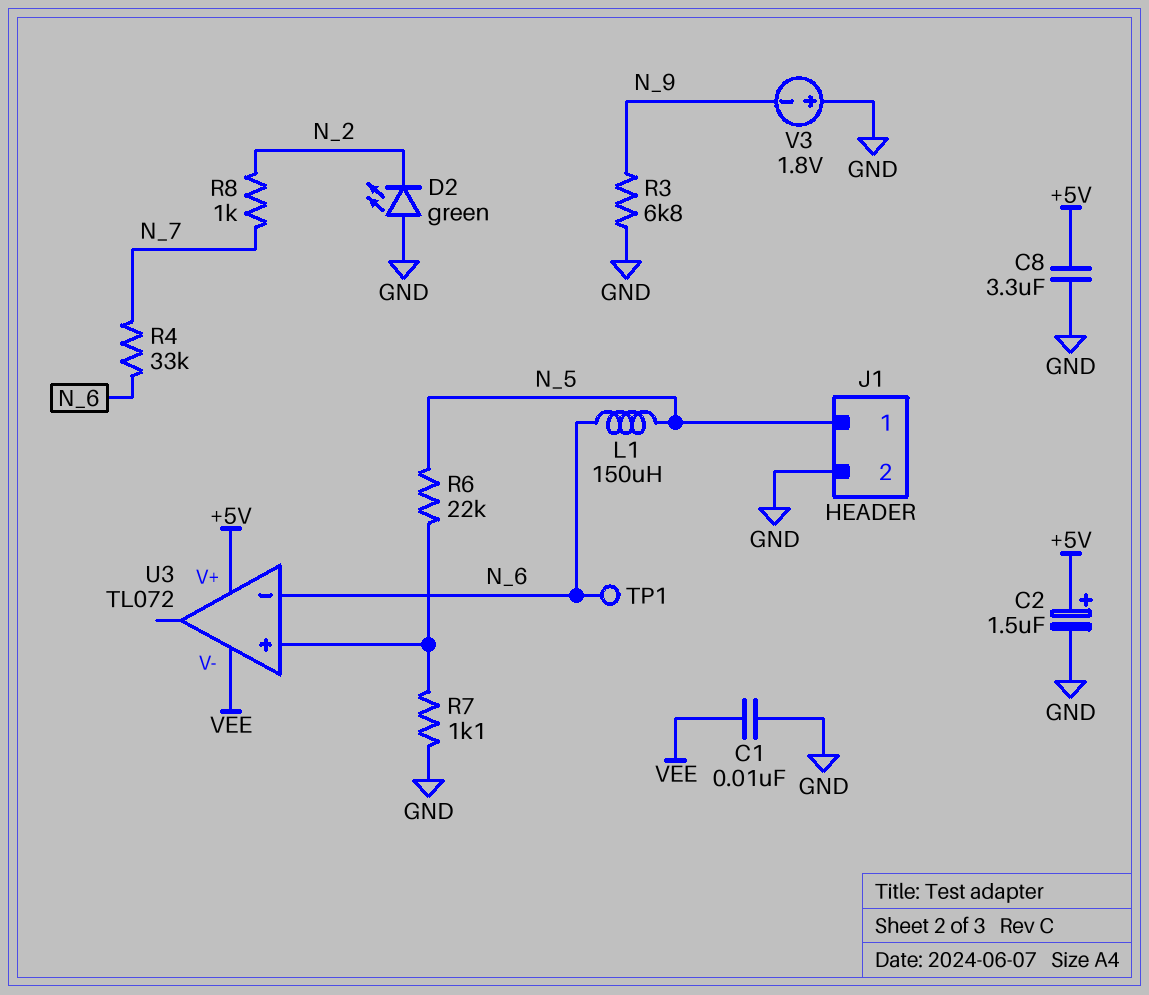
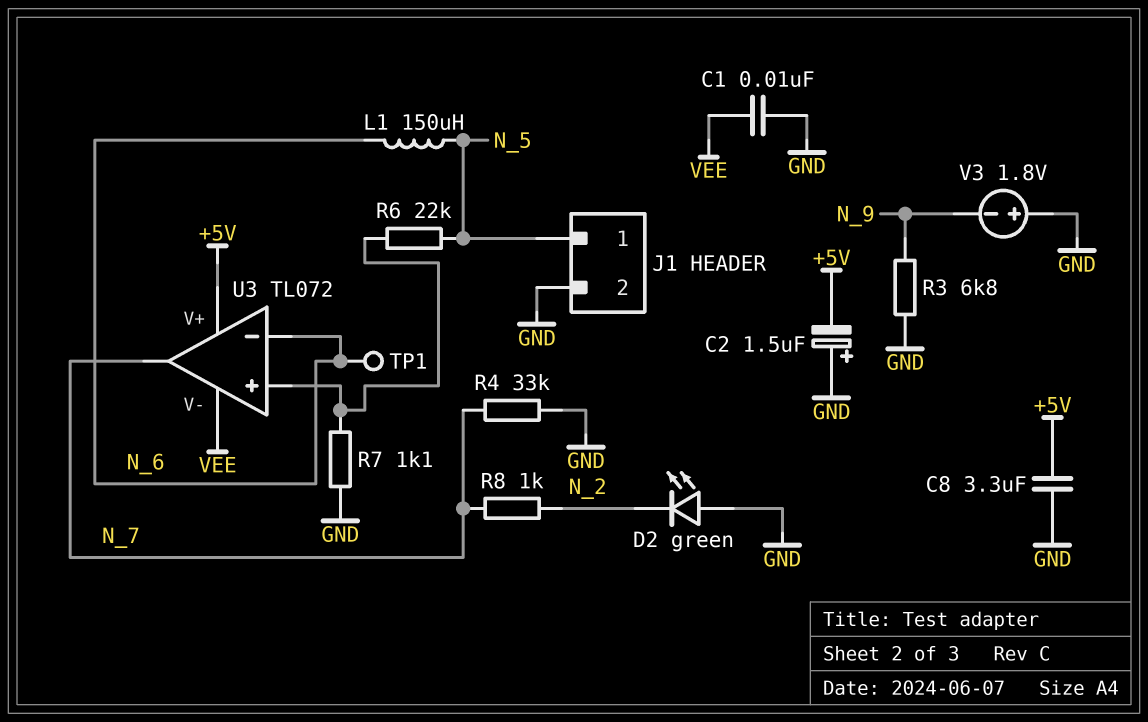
C2: 1.5uF (plus +5V, minus GND) -> 1.5uF (plus GND, minus +5V)
R4: 33k (N_6, N_7) -> 33k (GND, N_7)
U3 pin out: none -> N_7

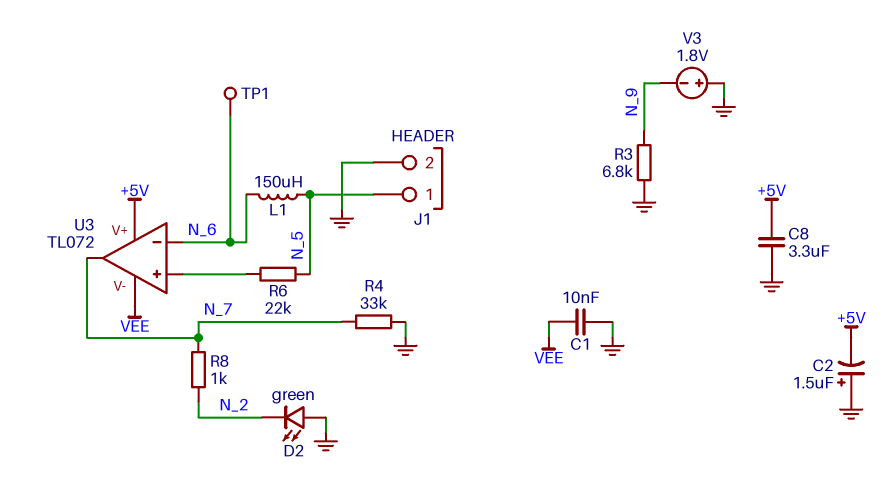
R7: 1.1k (GND, U3/in+) -> none

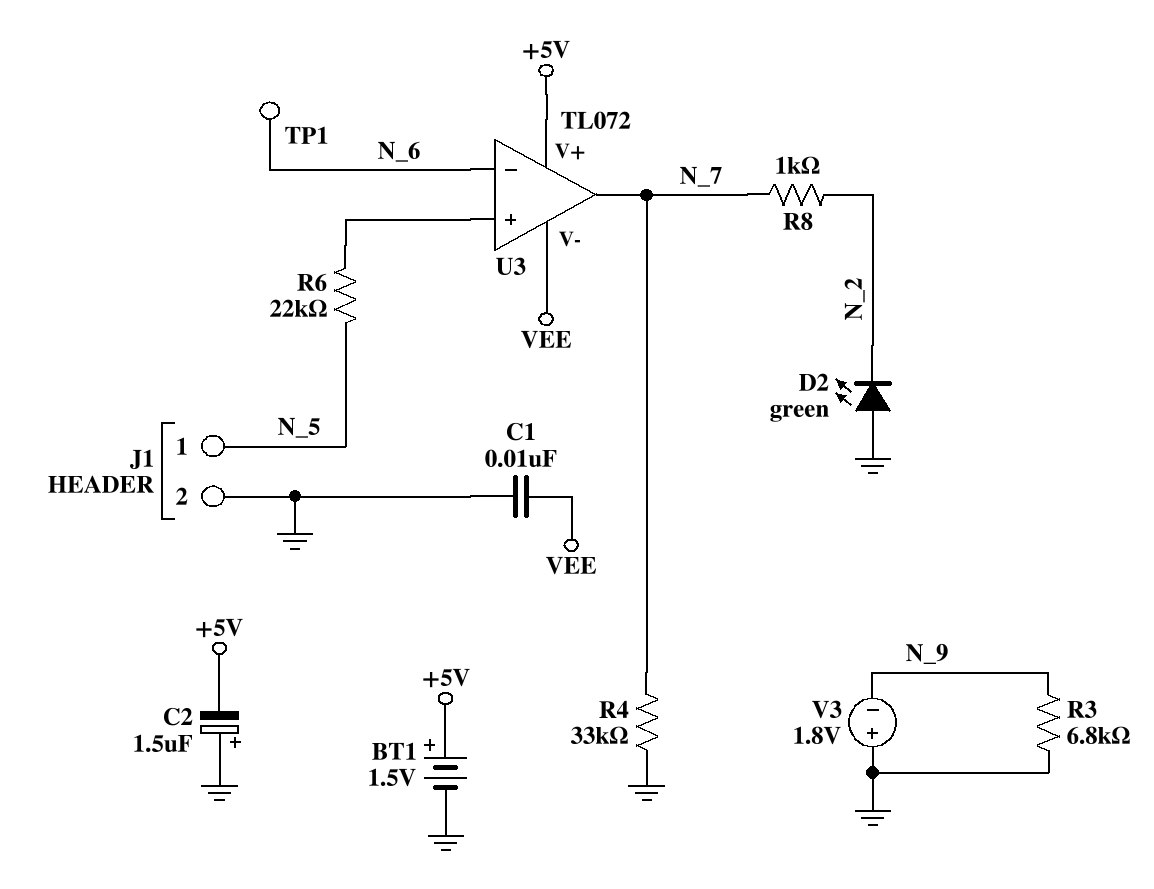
BT1: none -> 1.5V (plus +5V, minus GND)
C8: 3.3uF (+5V, GND) -> none
L1: 150uH (N_5, N_6) -> none

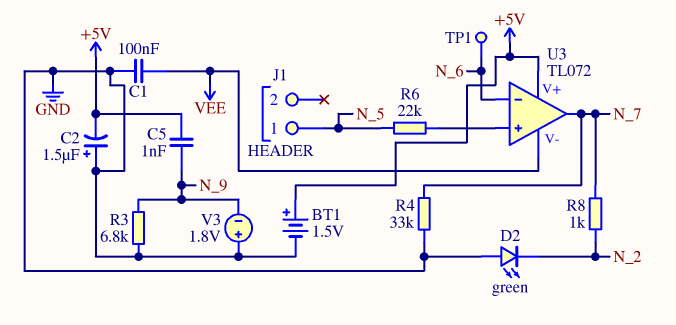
C1: 10nF (GND, VEE) -> 100nF (GND, VEE)
C5: none -> 1nF (+5V, N_9)
J1 pin 2: GND -> none

